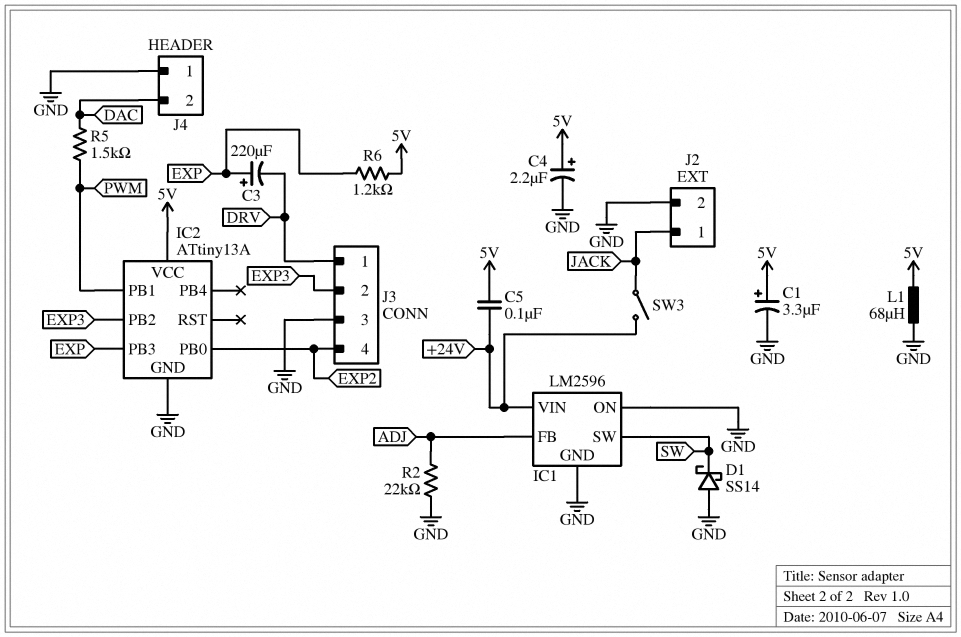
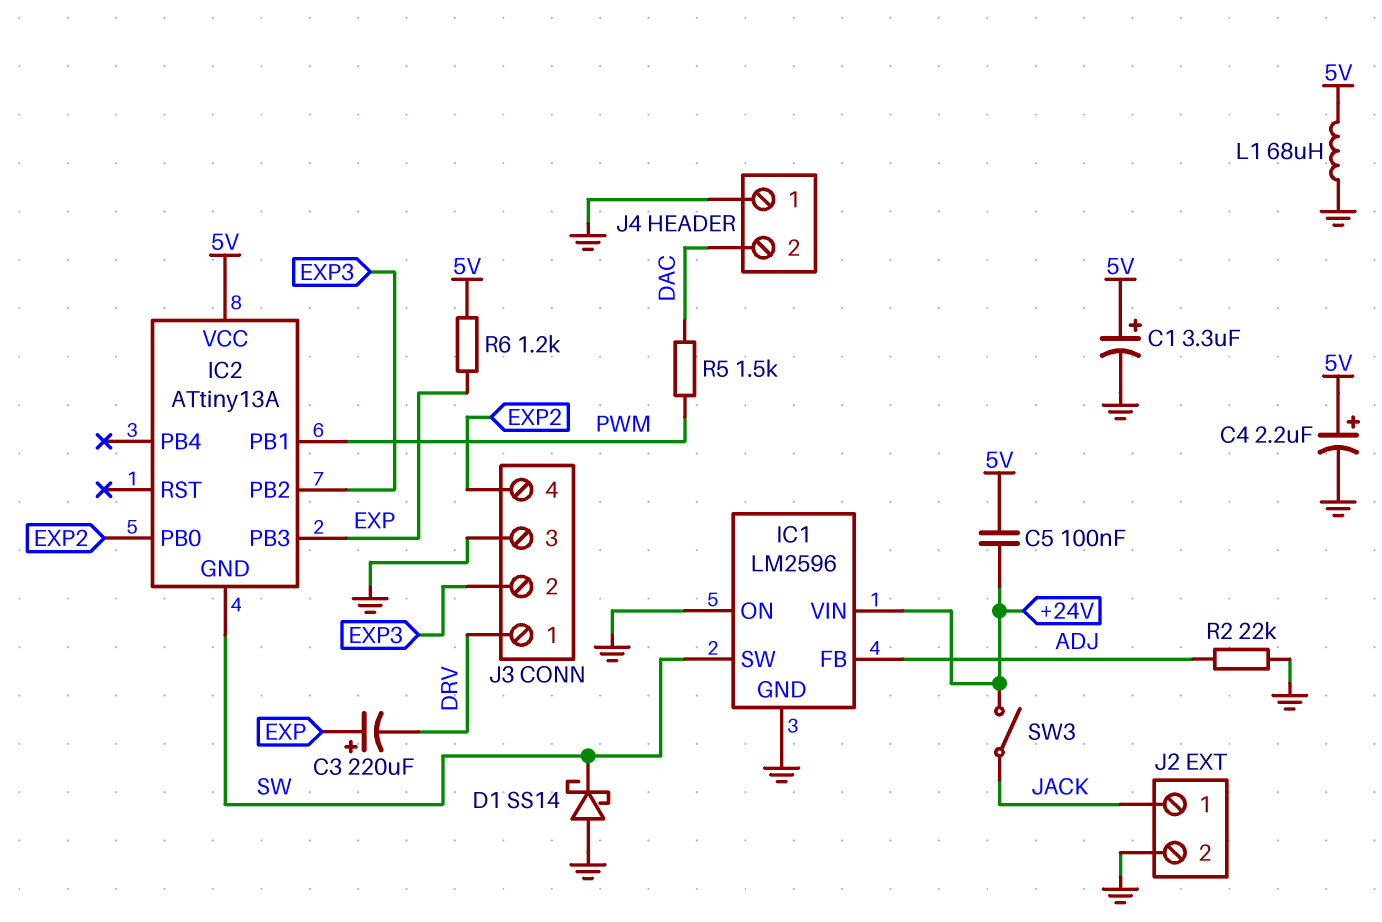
IC2 pin GND: GND -> SW

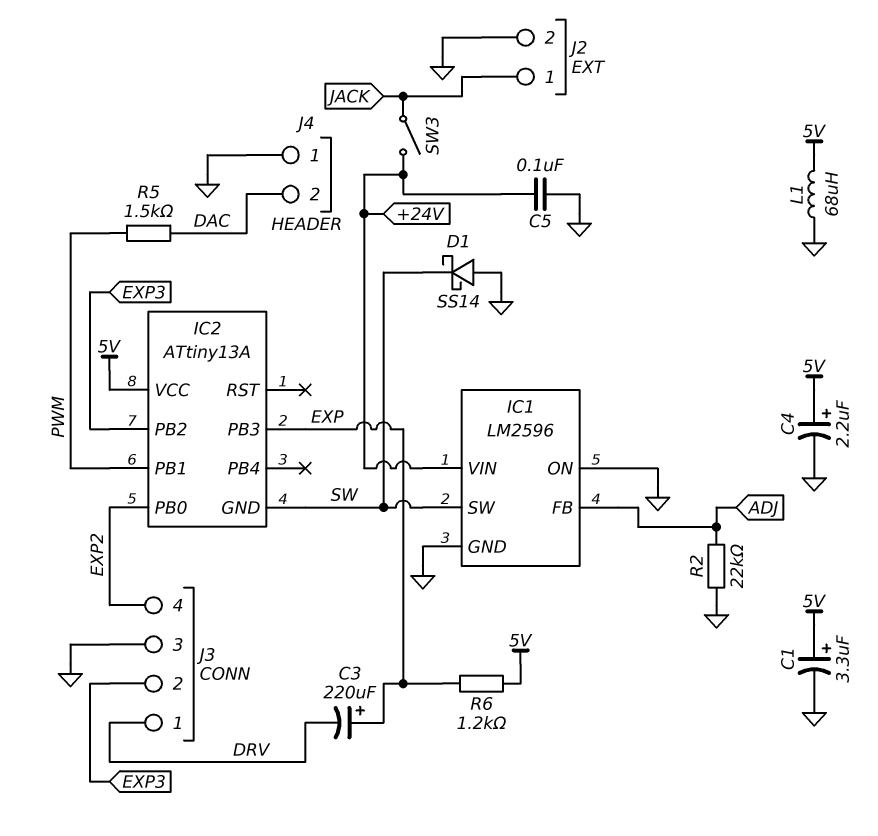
C5: 100nF (+24V, 5V) -> 100nF (+24V, GND)

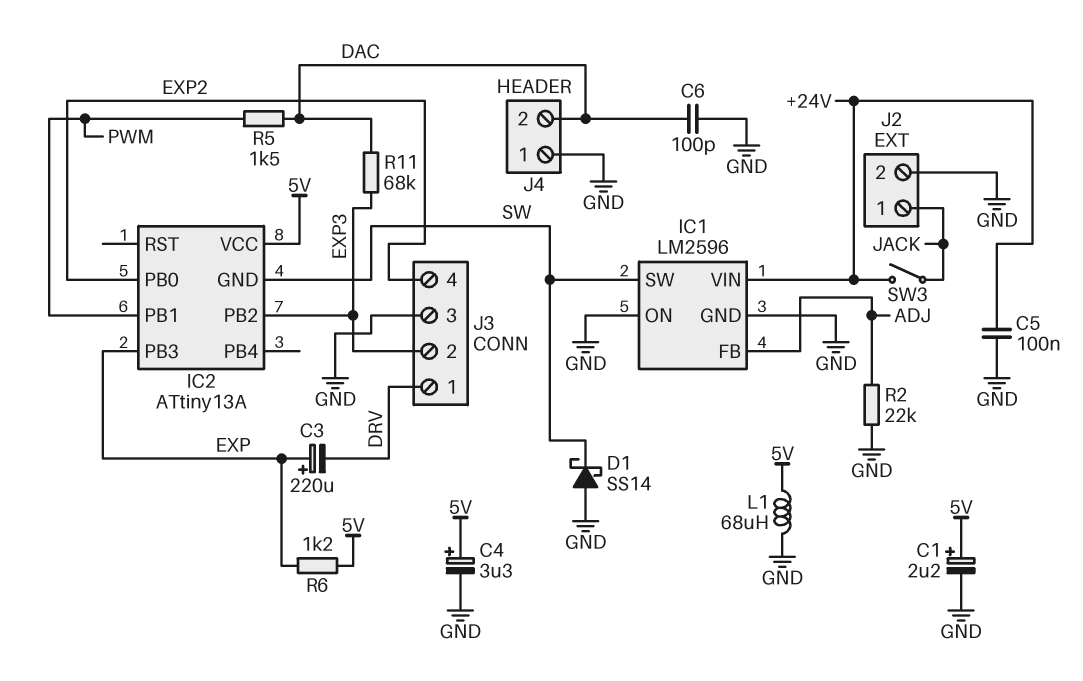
C1: 3.3uF (plus 5V, minus GND) -> 2.2uF (plus 5V, minus GND)
C4: 2.2uF (plus 5V, minus GND) -> 3.3uF (plus 5V, minus GND)
C6: none -> 100pF (DAC, GND)
R11: none -> 68k (DAC, EXP3)

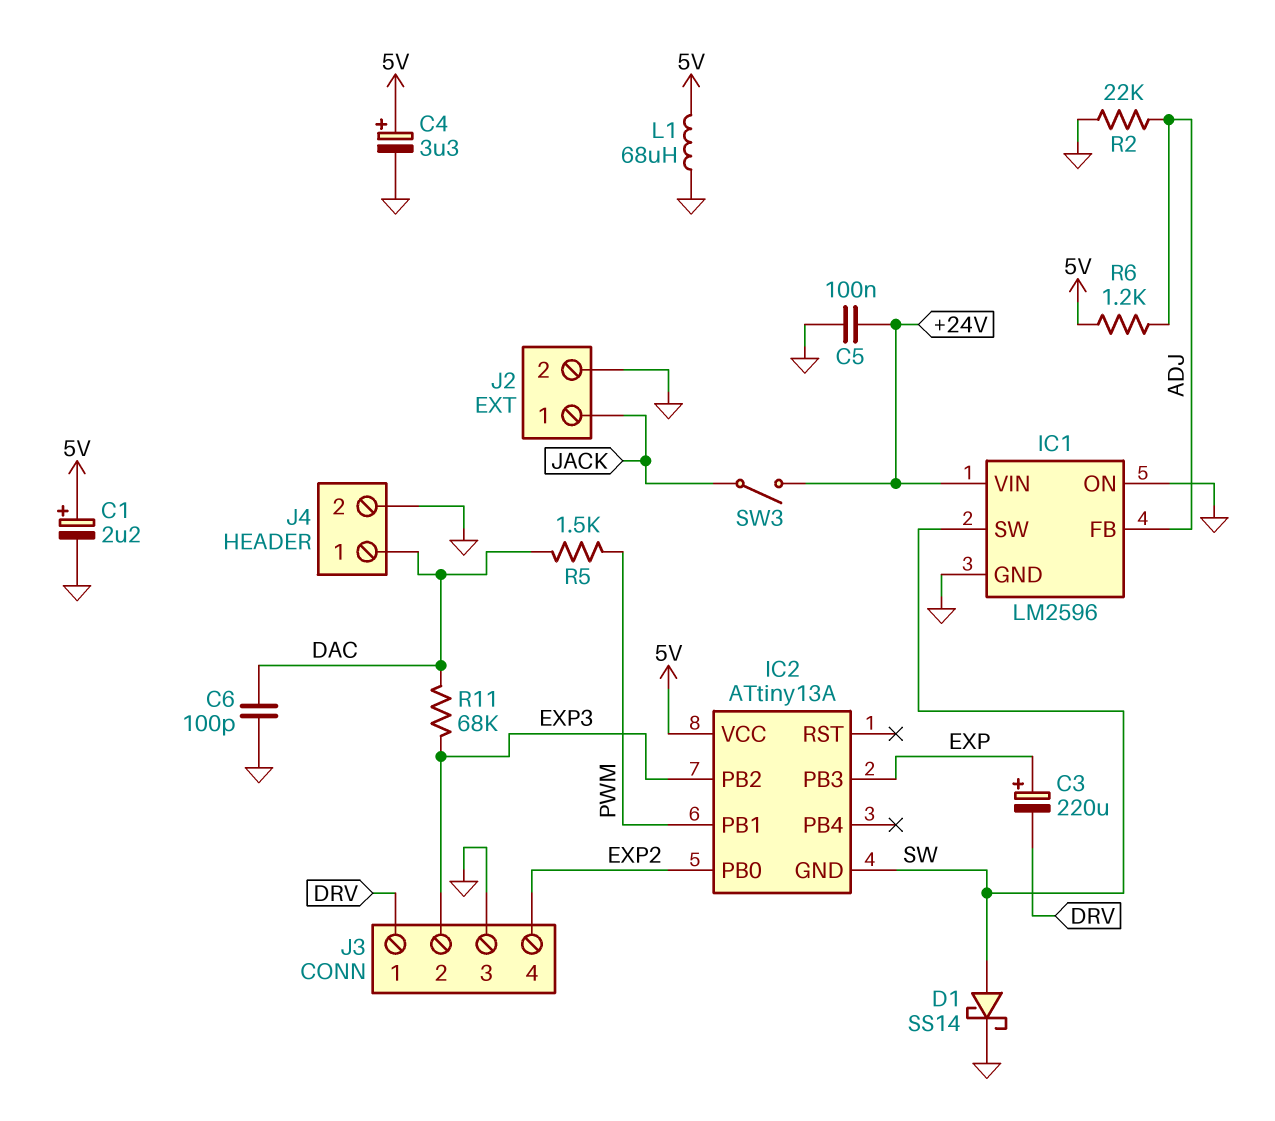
D1: schottky SS14 (A GND, K SW) -> schottky SS14 (A SW, K GND)
J4 pin 1: GND -> DAC
J4 pin 2: DAC -> GND
R6: 1.2k (5V, EXP) -> 1.2k (5V, ADJ)

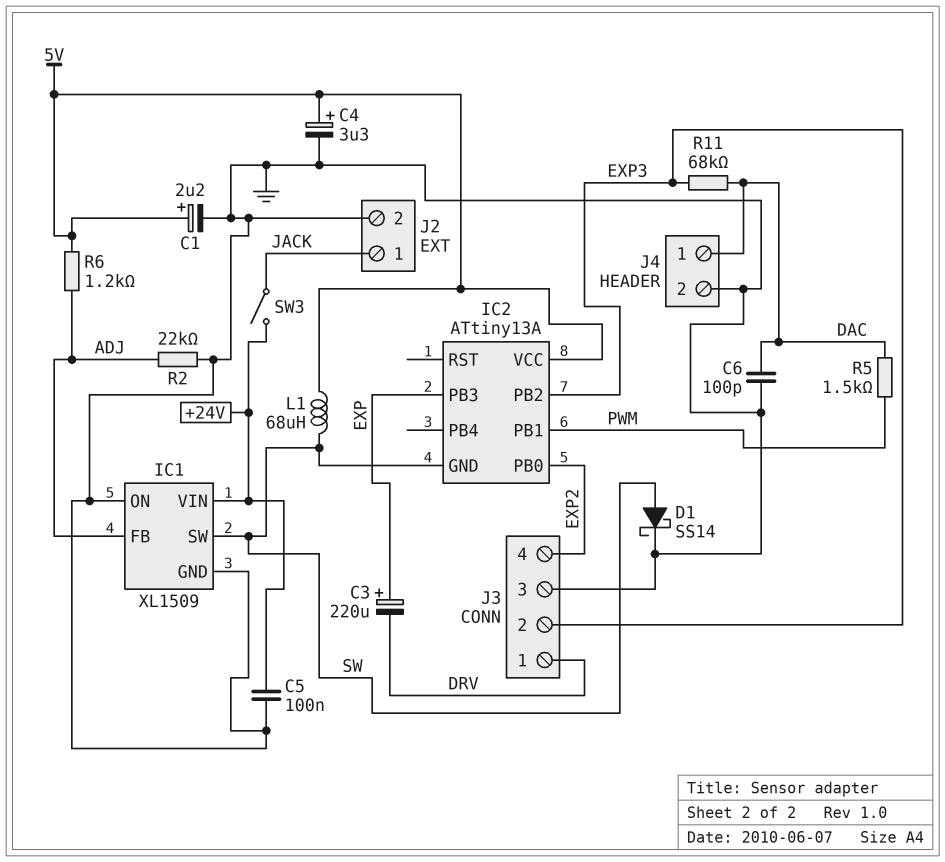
IC1: LM2596 -> XL1509
L1: 68uH (5V, GND) -> 68uH (5V, SW)

